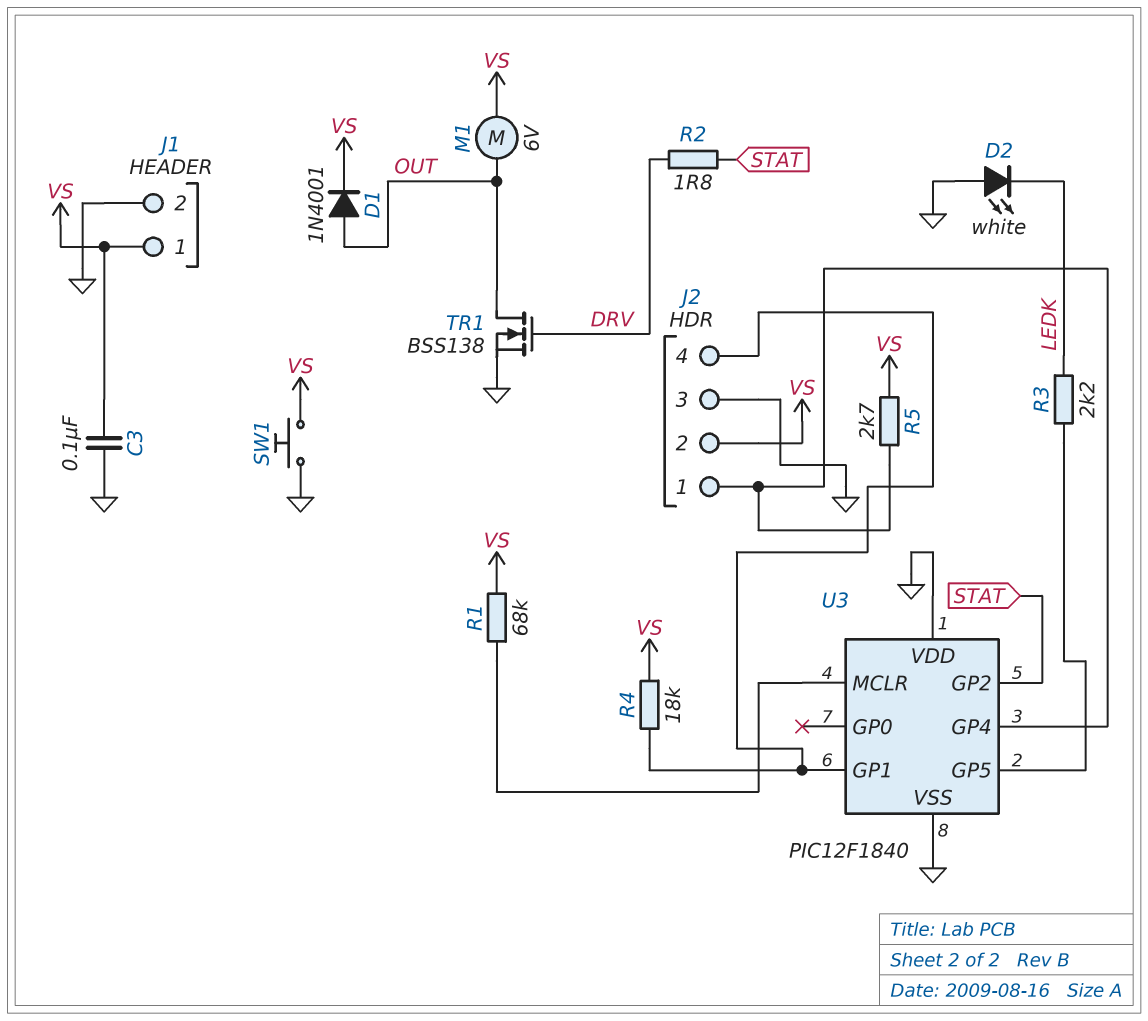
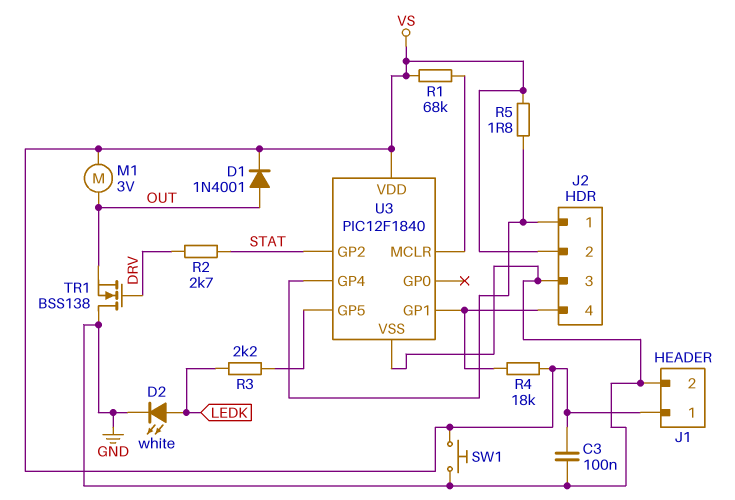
D2: LED white (A GND, K LEDK) -> LED white (A LEDK, K GND)
M1: motor 6V (OUT, VS) -> motor 3V (OUT, VS)
R2: 1.8 (DRV, STAT) -> 2.7k (DRV, STAT)
R5: 2.7k (J2/1, VS) -> 1.8 (J2/1, VS)
TR1: NMOS BSS138 (G DRV, D OUT, S GND) -> NMOS BSS138 (G DRV, D GND, S OUT)
U3 pin VDD: GND -> VS

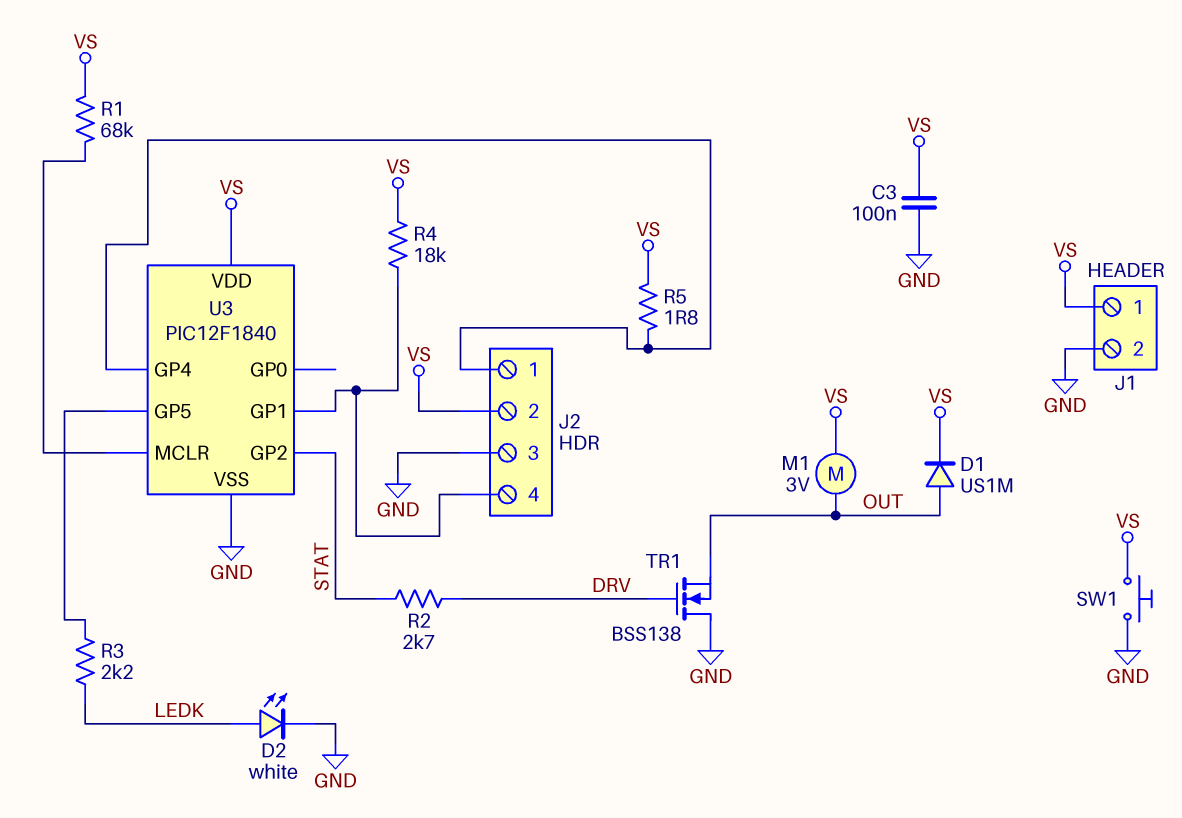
D1: diode 1N4001 (A OUT, K VS) -> diode US1M (A OUT, K VS)

